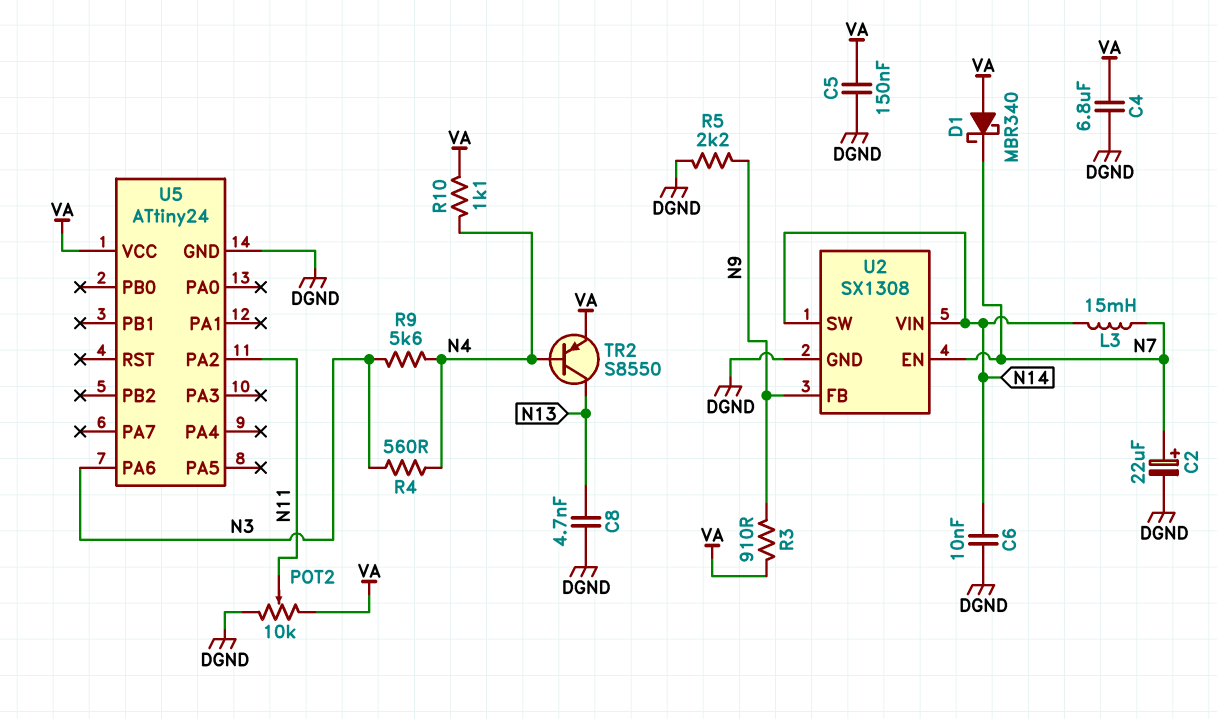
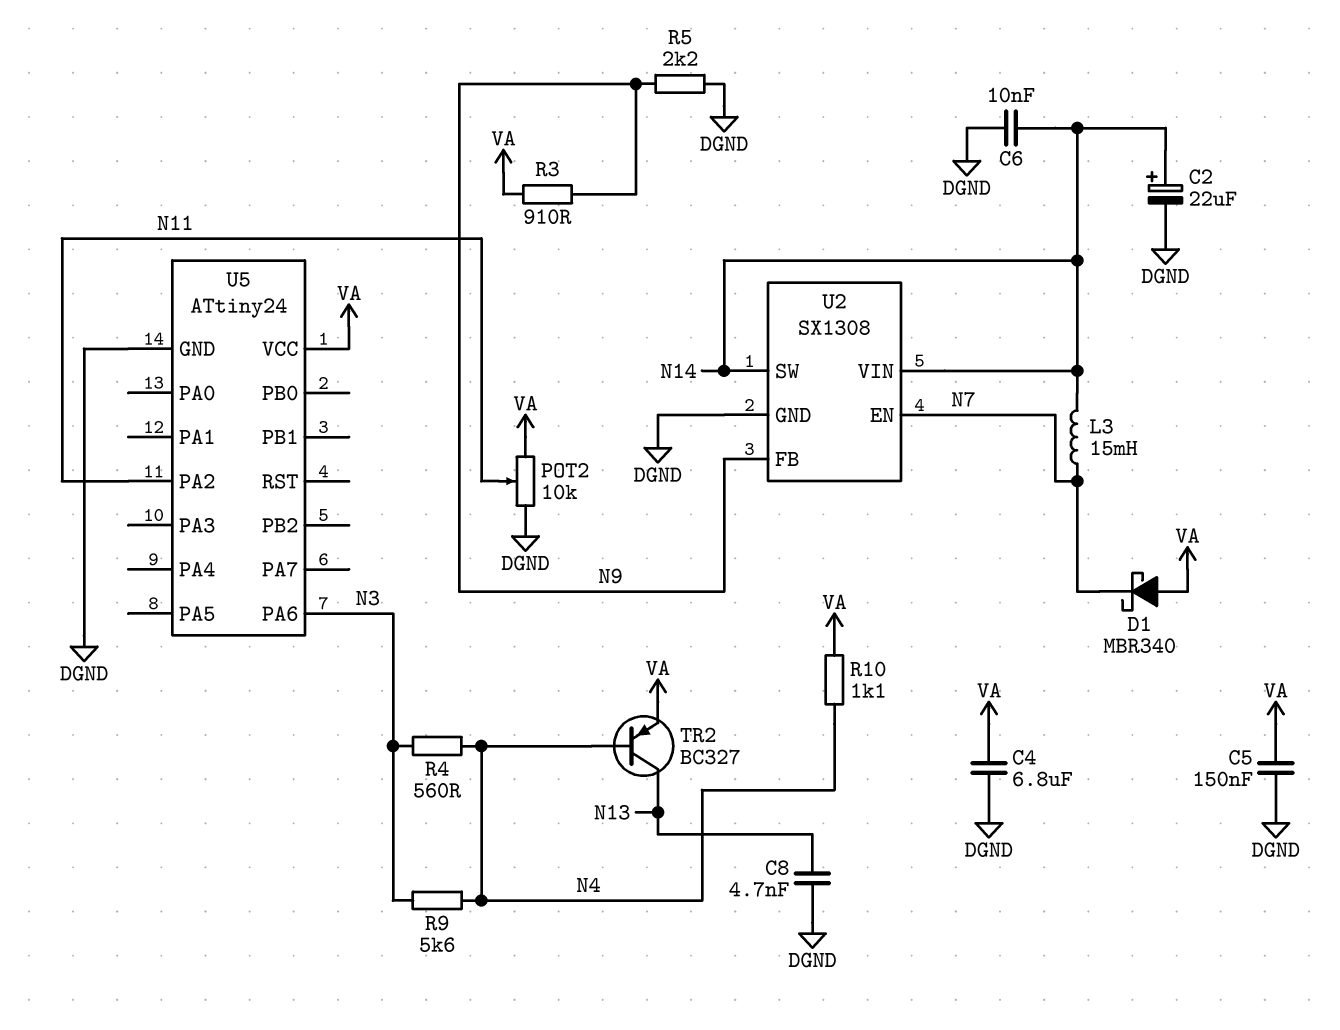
C2: 22uF (plus N7, minus DGND) -> 22uF (plus N14, minus DGND)
TR2: PNP S8550 (B N4, C N13, E VA) -> PNP BC327 (B N4, C N13, E VA)

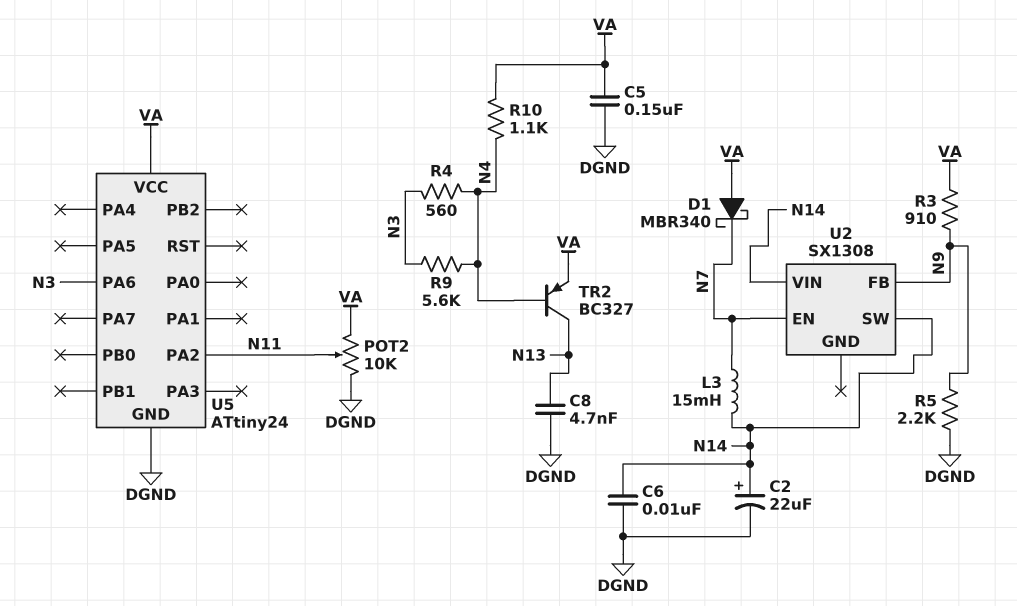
C4: 6.8uF (DGND, VA) -> none
U2 pin GND: DGND -> none

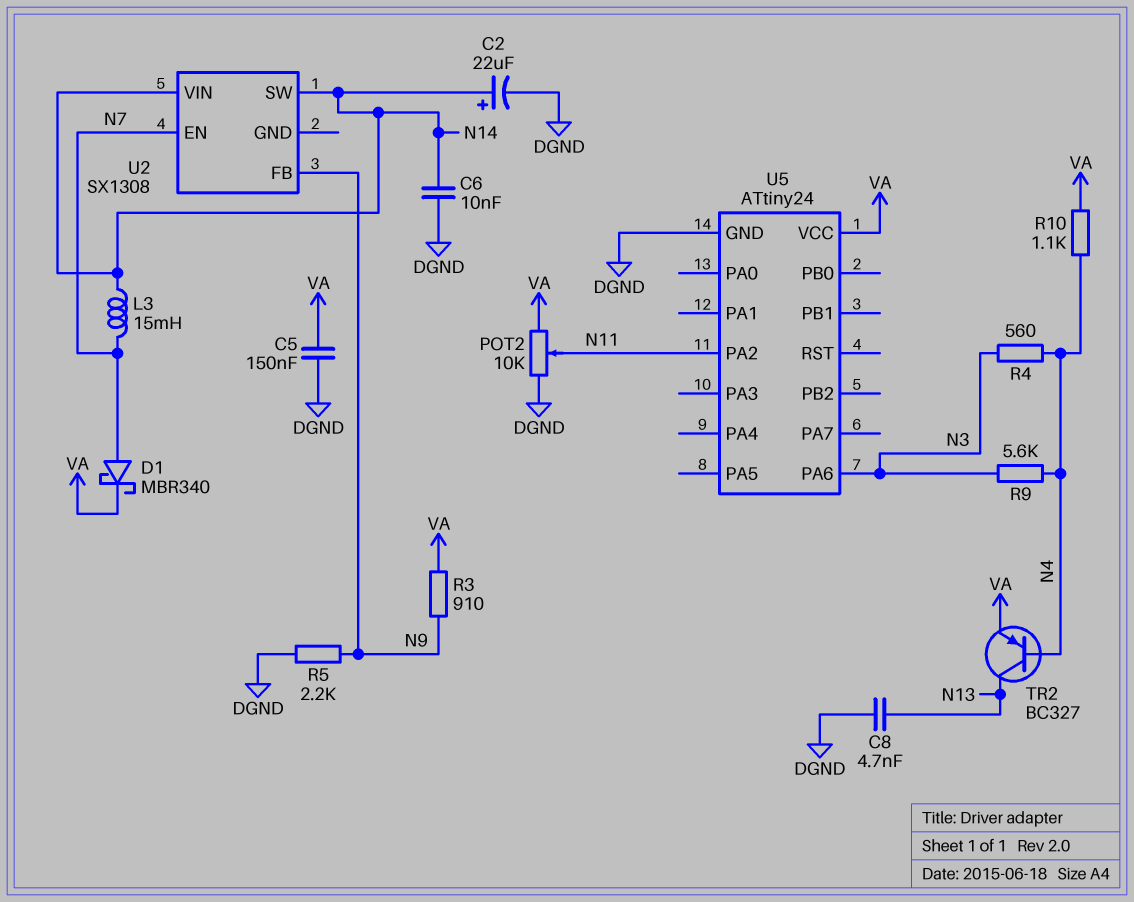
D1: schottky MBR340 (A VA, K N7) -> schottky MBR340 (A N7, K VA)

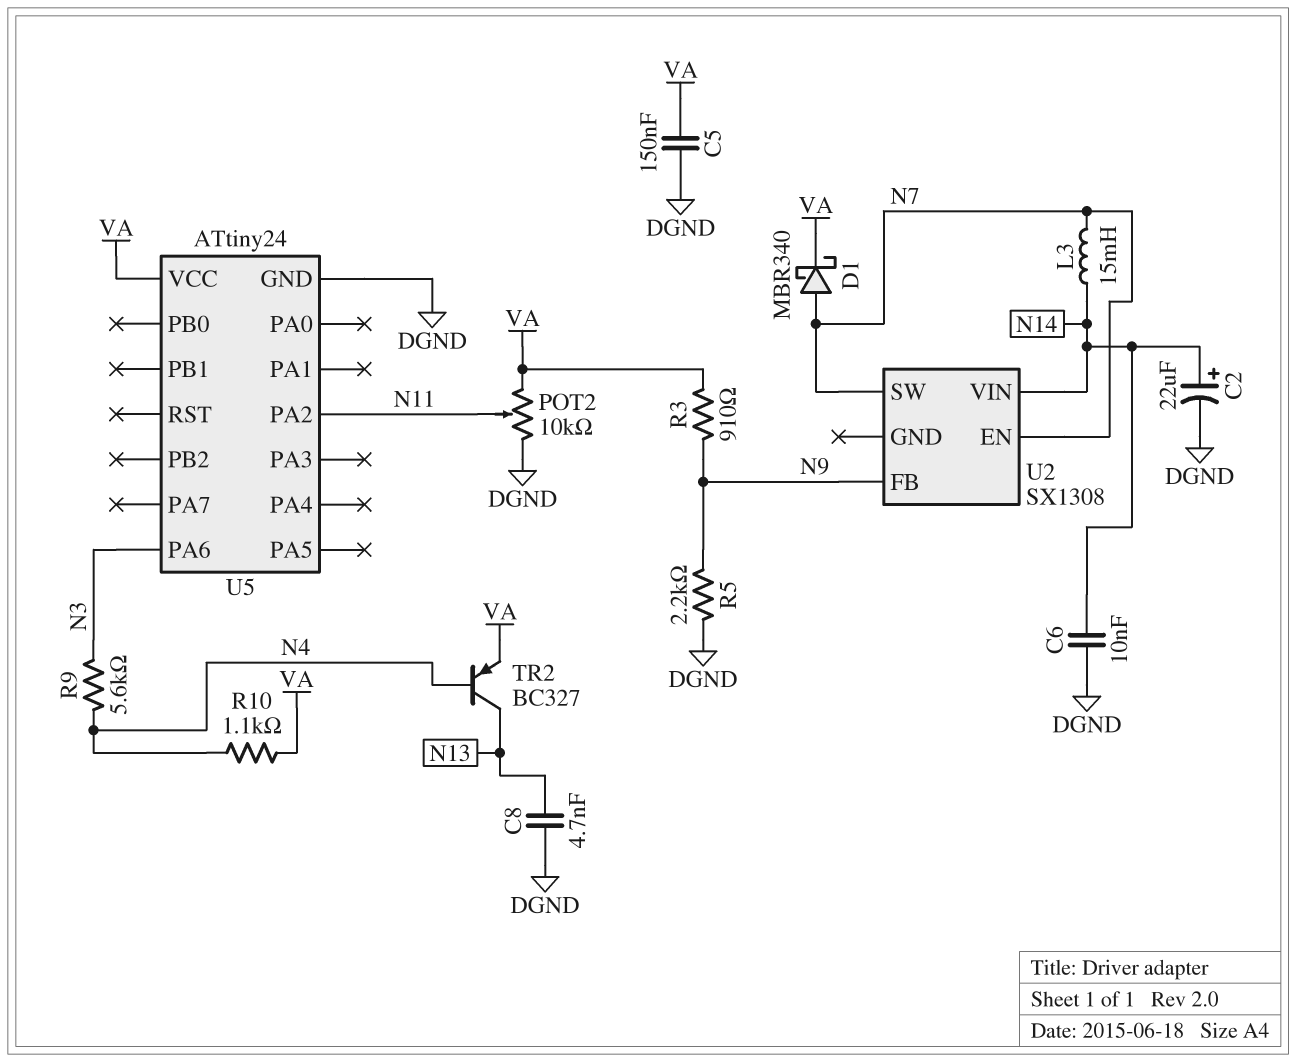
R4: 560 (N3, N4) -> none
U2 pin SW: N14 -> N7

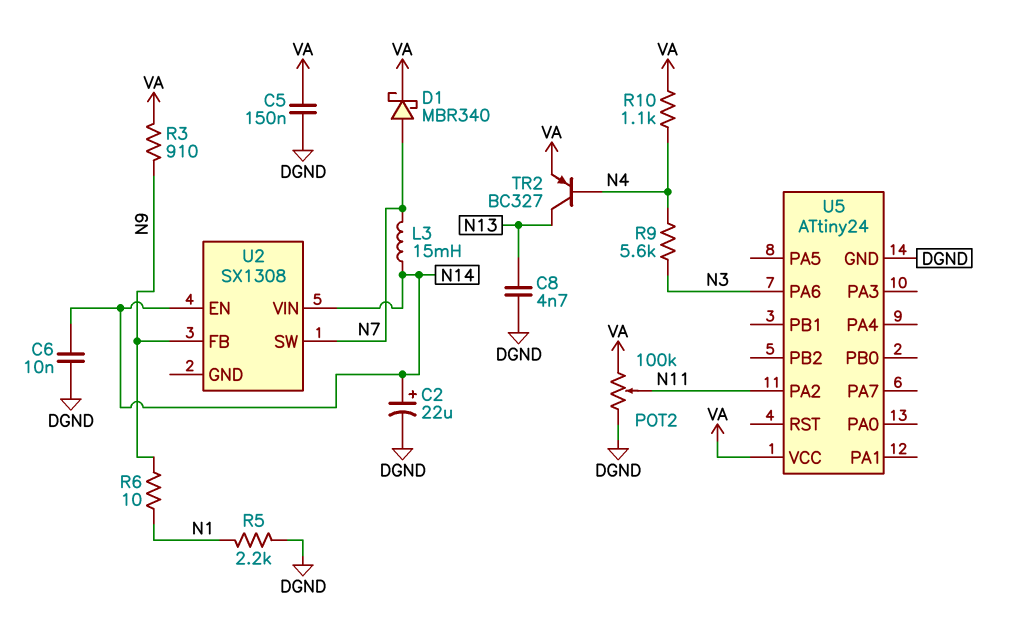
POT2: 10k (DGND, VA, wiper N11) -> 100k (DGND, VA, wiper N11)
R5: 2.2k (DGND, N9) -> 2.2k (DGND, N1)
R6: none -> 10 (N1, N9)
U2 pin EN: N7 -> N14

